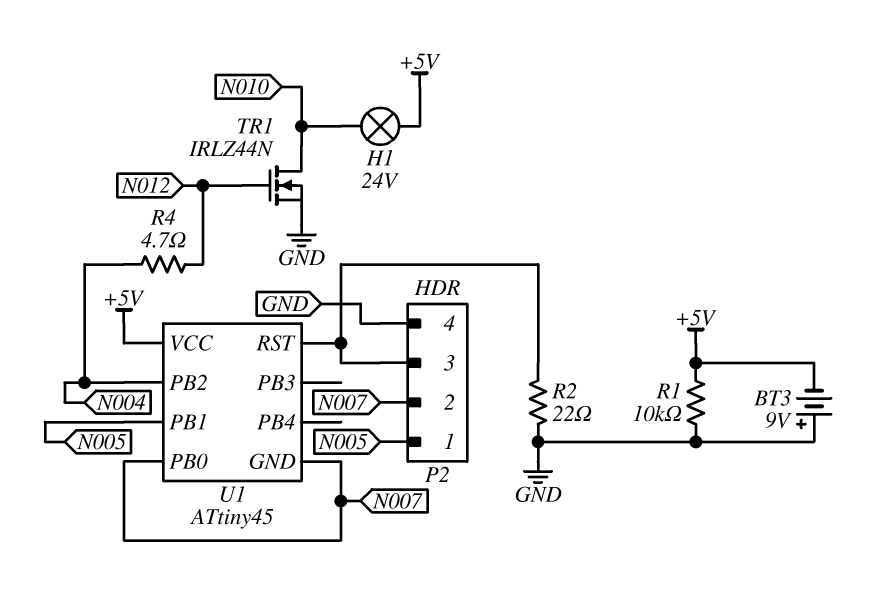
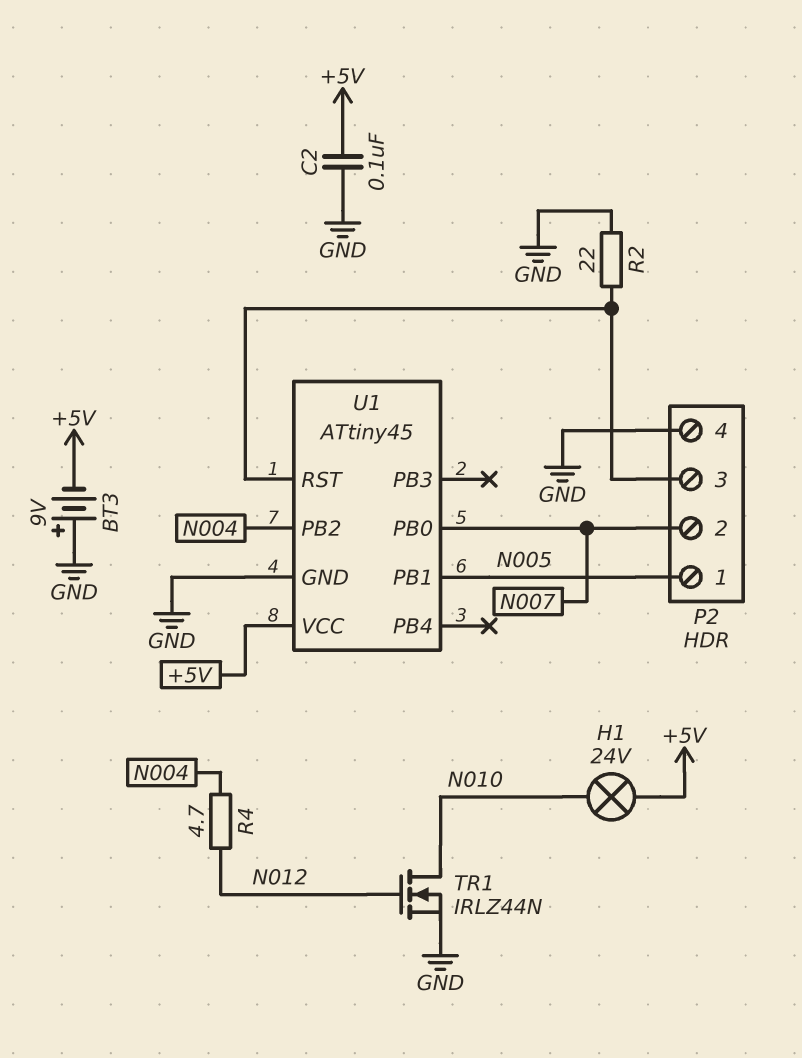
C2: none -> 100nF (+5V, GND)
R1: 10k (+5V, GND) -> none
U1 pin GND: N007 -> GND

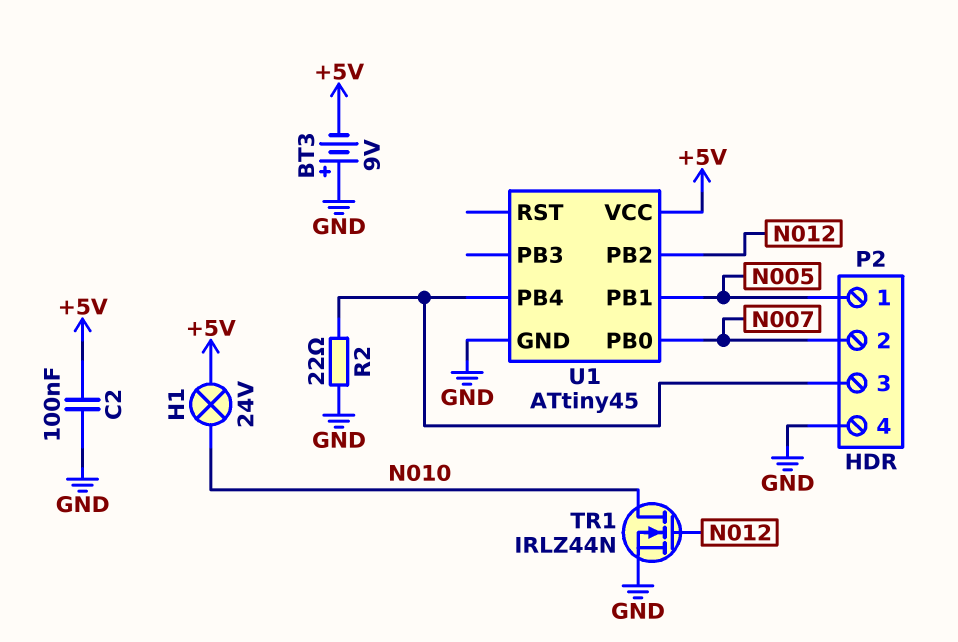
R4: 4.7 (N004, N012) -> none
U1 pin PB2: N004 -> N012
U1 pin PB4: none -> P2/3
U1 pin RST: P2/3 -> none

